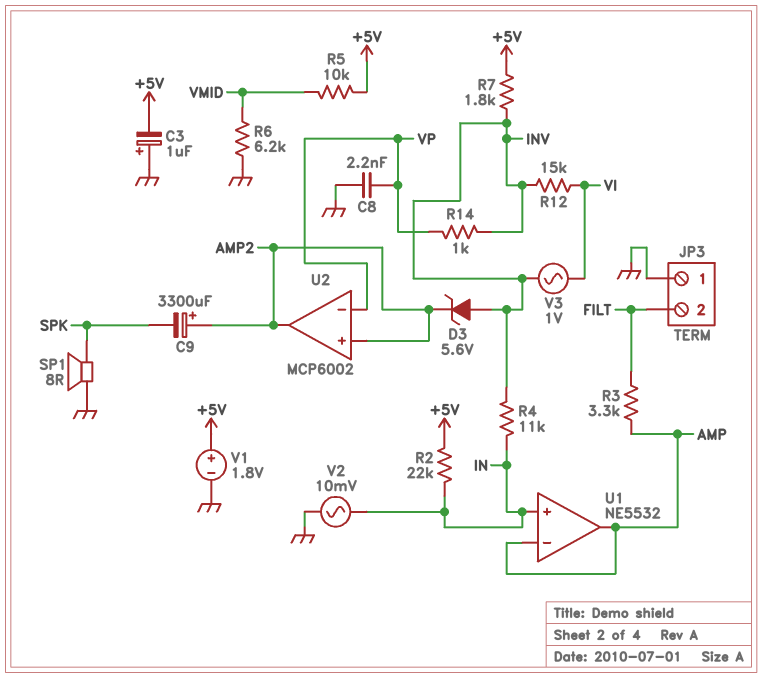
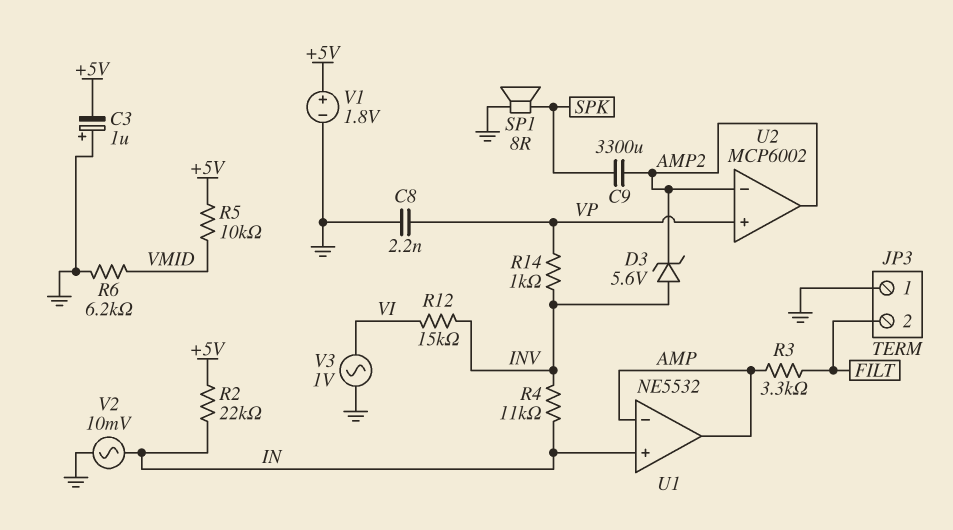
C9: 3300uF (plus AMP2, minus SPK) -> 3300uF (AMP2, SPK)
R7: 1.8k (+5V, INV) -> none
U2 pin in+: AMP2 -> VP
U2 pin in-: VP -> AMP2
V3: AC 1V (INV, VI) -> AC 1V (GND, VI)

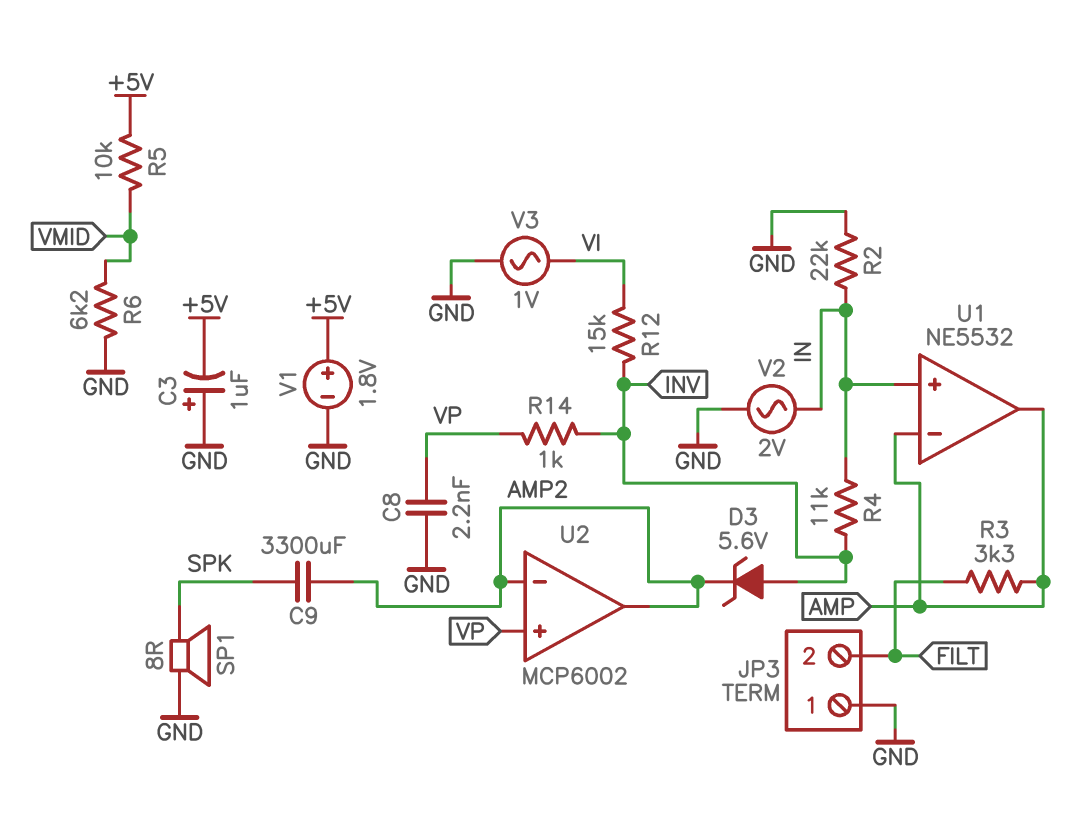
R2: 22k (+5V, IN) -> 22k (GND, IN)
V2: AC 10mV (GND, IN) -> AC 2V (GND, IN)

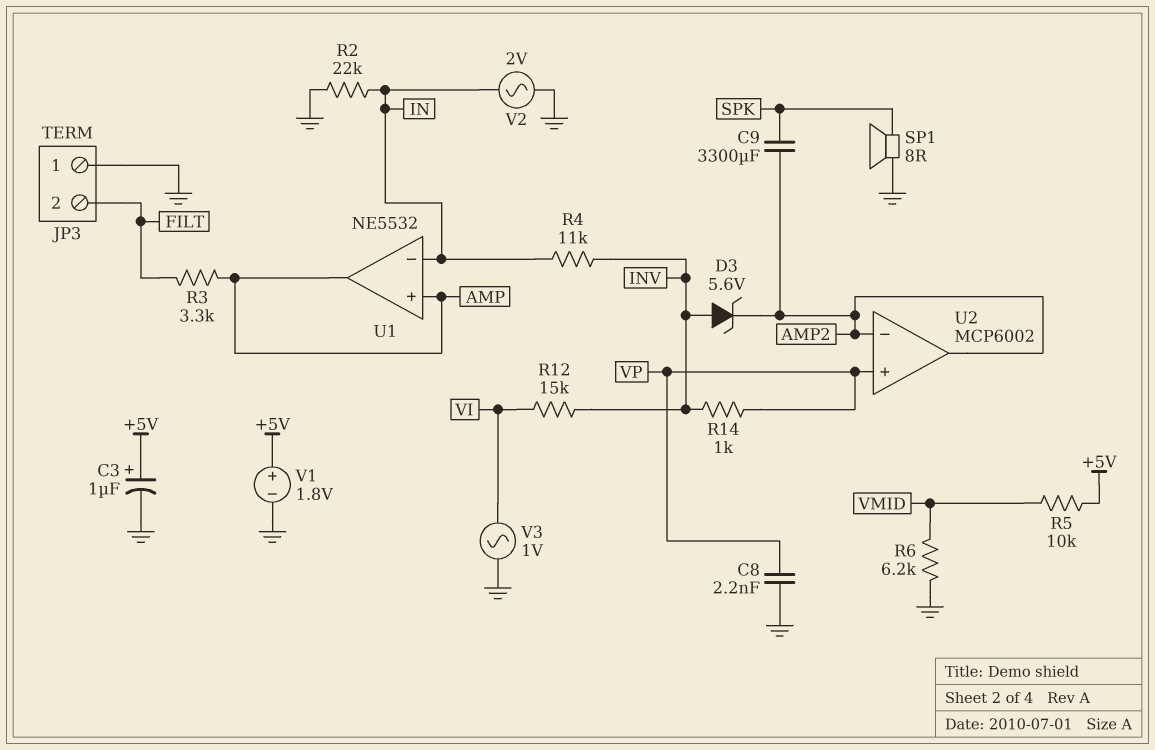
C3: 1uF (plus GND, minus +5V) -> 1uF (plus +5V, minus GND)
U1 pin in+: IN -> AMP
U1 pin in-: AMP -> IN

